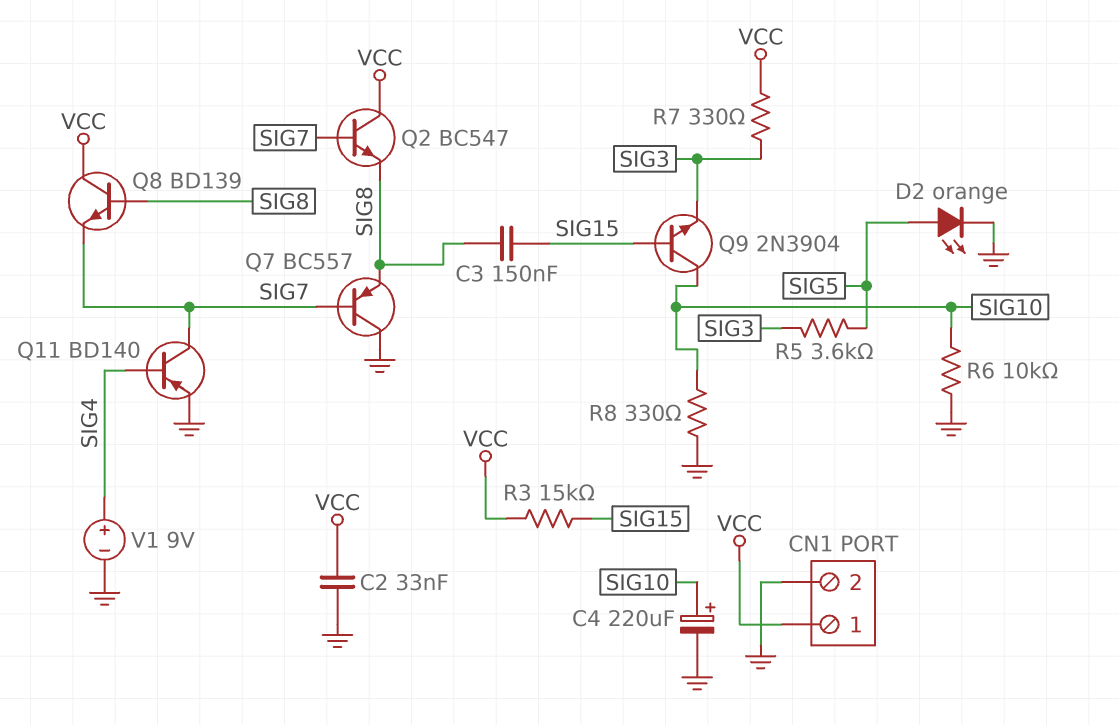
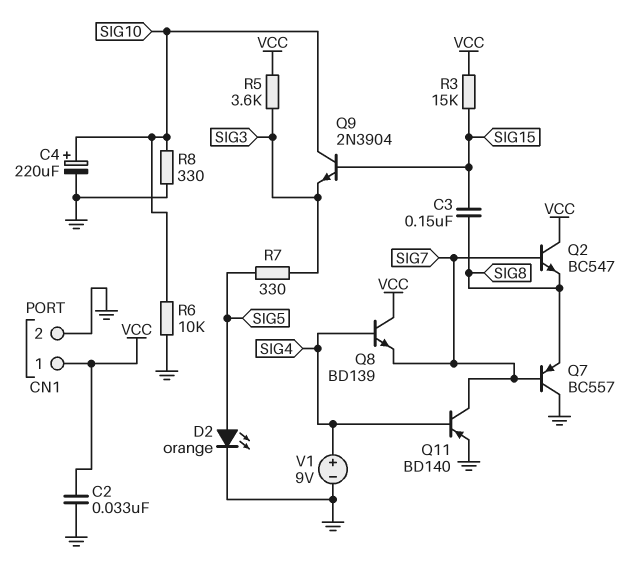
Q8: NPN BD139 (B SIG8, C VCC, E SIG7) -> NPN BD139 (B SIG4, C VCC, E SIG7)
R5: 3.6k (SIG3, SIG5) -> 3.6k (SIG3, VCC)
R7: 330 (SIG3, VCC) -> 330 (SIG3, SIG5)

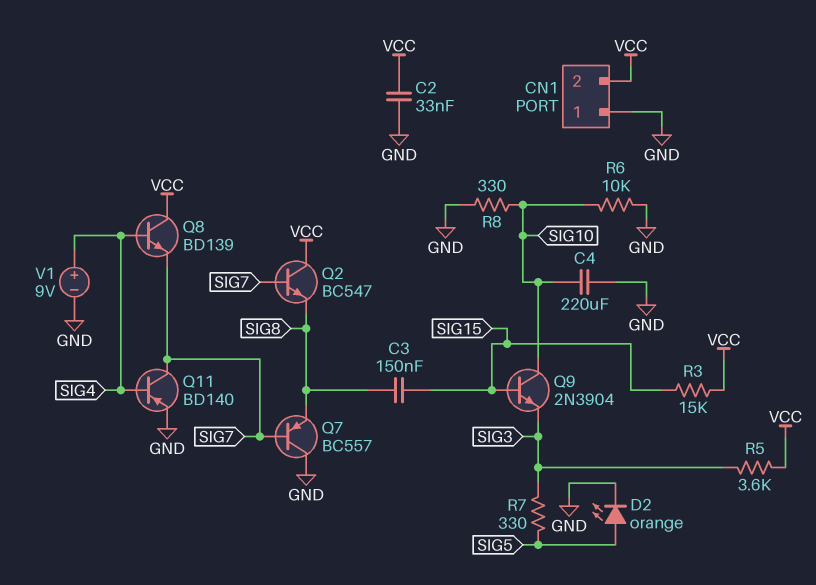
C4: 220uF (plus SIG10, minus GND) -> 220uF (GND, SIG10)
CN1 pin 1: VCC -> GND
CN1 pin 2: GND -> VCC

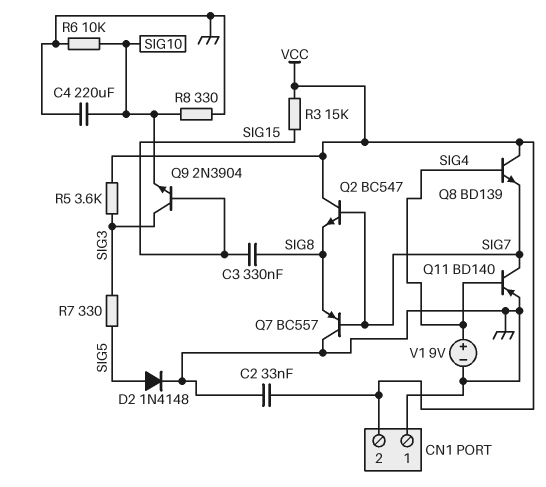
C3: 150nF (SIG8, SIG15) -> 330nF (SIG8, SIG15)
D2: LED orange (A SIG5, K GND) -> diode 1N4148 (A SIG5, K GND)
Q9: NPN 2N3904 (B SIG15, C SIG10, E SIG3) -> NPN 2N3904 (B SIG15, C SIG3, E SIG10)

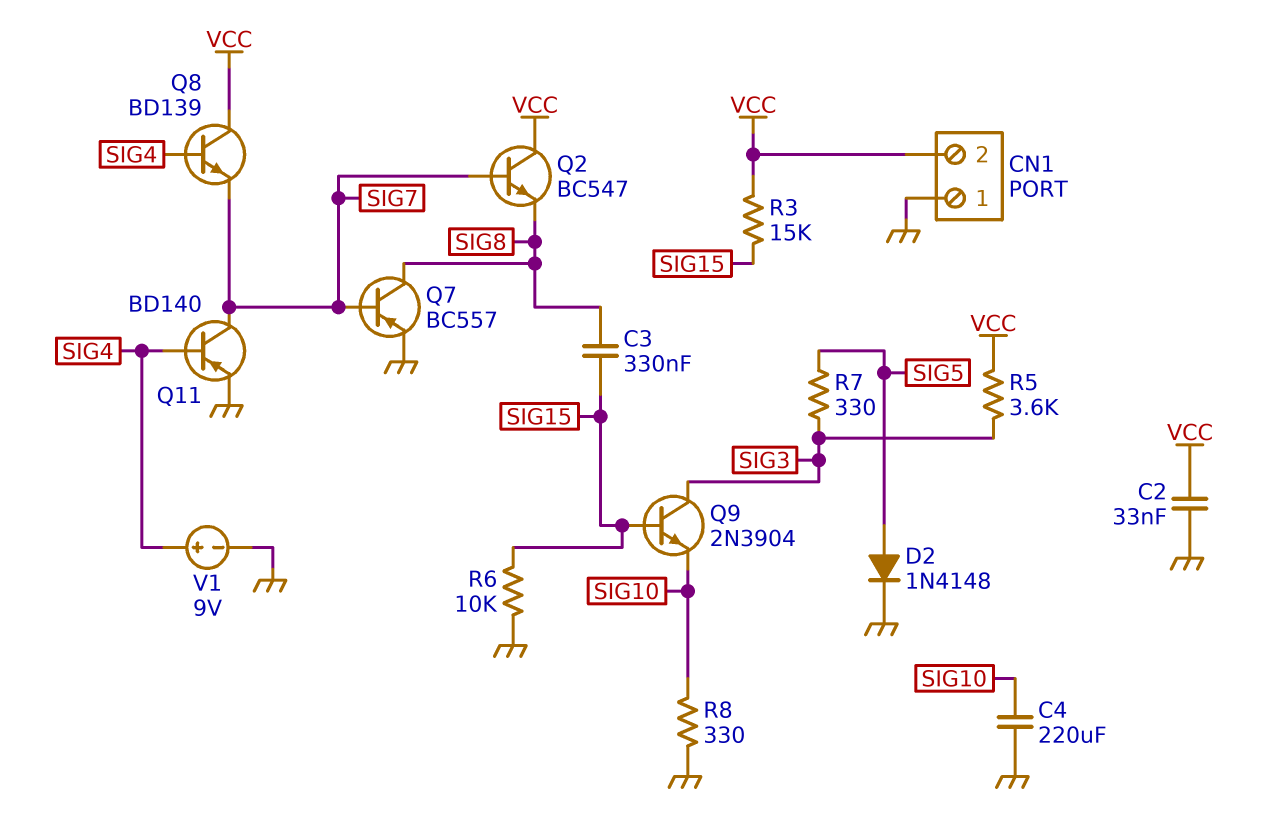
Q7: PNP BC557 (B SIG7, C GND, E SIG8) -> PNP BC557 (B SIG7, C SIG8, E GND)
R6: 10k (GND, SIG10) -> 10k (GND, SIG15)

